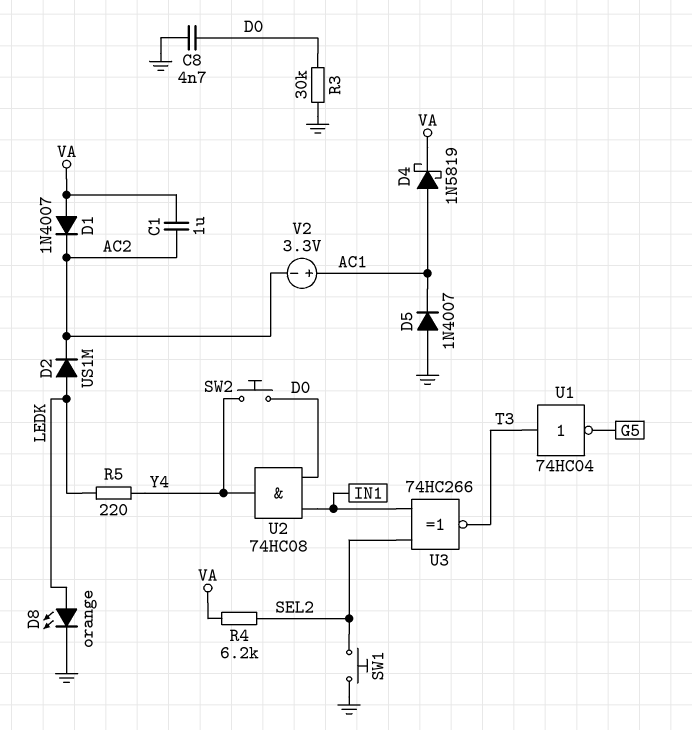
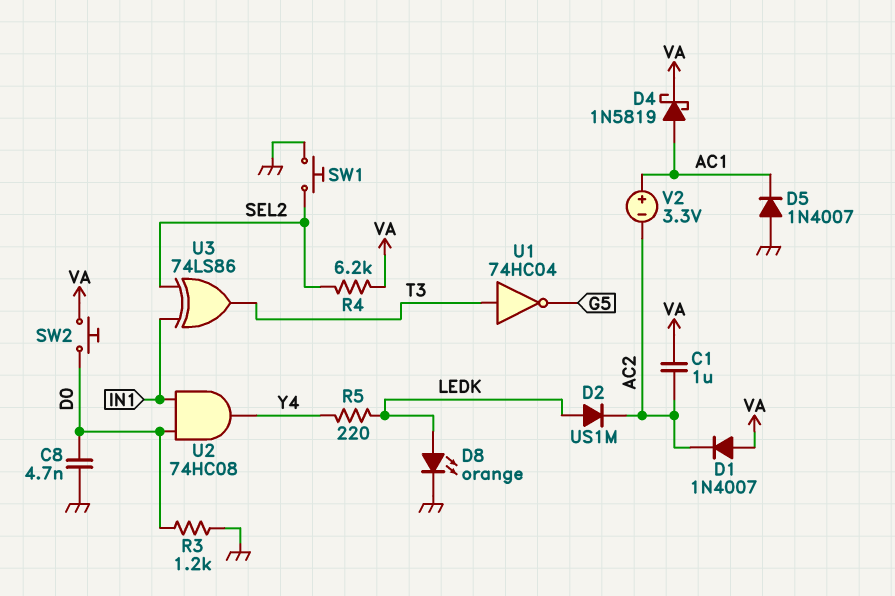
R3: 30k (D0, GND) -> 1.2k (D0, GND)
SW2: button (D0, Y4) -> button (D0, VA)
U3: XNOR 74HC266 (in IN1, in SEL2, out T3) -> XOR 74LS86 (in IN1, in SEL2, out T3)

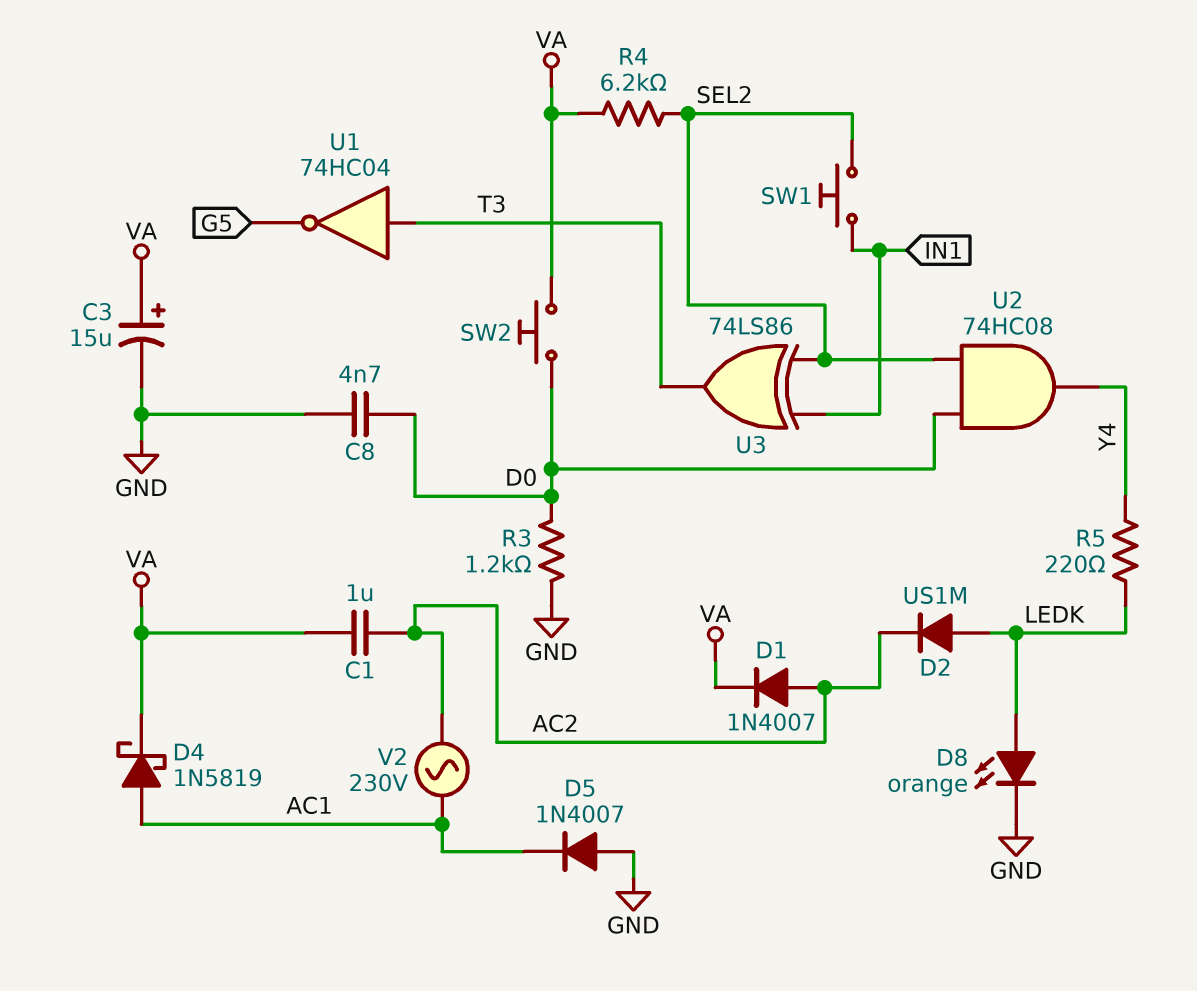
C3: none -> 15uF (plus VA, minus GND)
D1: diode 1N4007 (A VA, K AC2) -> diode 1N4007 (A AC2, K VA)
SW1: button (GND, SEL2) -> button (IN1, SEL2)
U2: AND 74HC08 (in D0, in IN1, out Y4) -> AND 74HC08 (in D0, in SEL2, out Y4)
V2: 3.3V (plus AC1, minus AC2) -> AC 230V (AC1, AC2)

